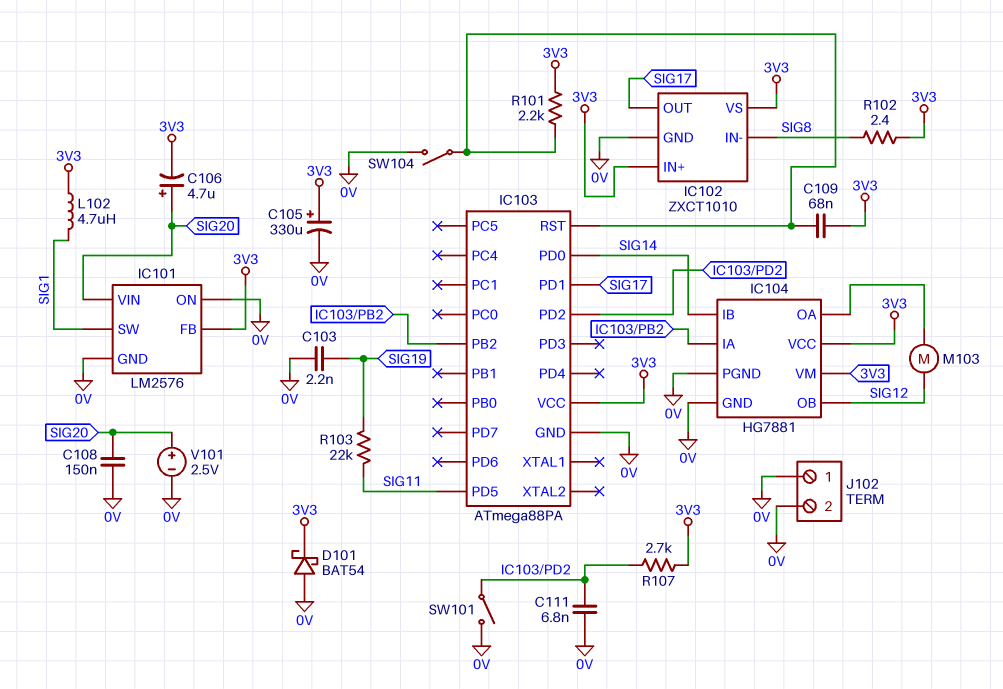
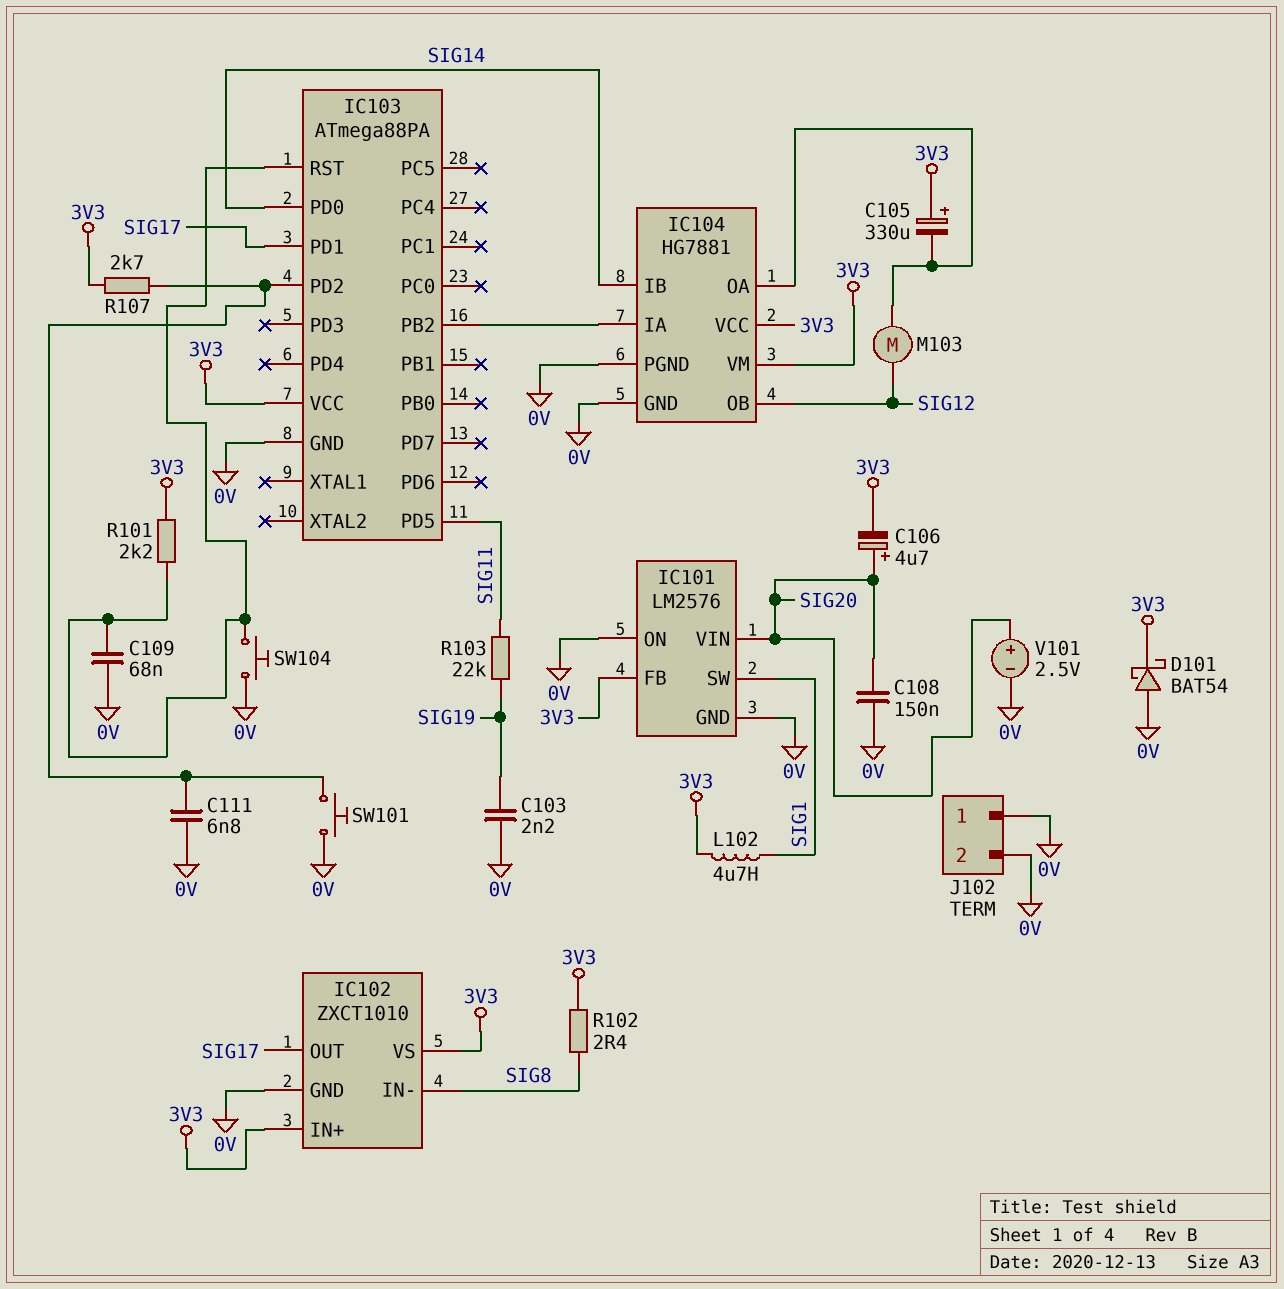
C105: 330uF (plus 3V3, minus 0V) -> 330uF (plus 3V3, minus IC104/OA)
C109: 68nF (3V3, IC103/RST) -> 68nF (0V, IC103/RST)
SW101: switch (0V, IC103/PD2) -> button (0V, IC103/PD2)
SW104: switch (0V, IC103/RST) -> button (0V, IC103/RST)

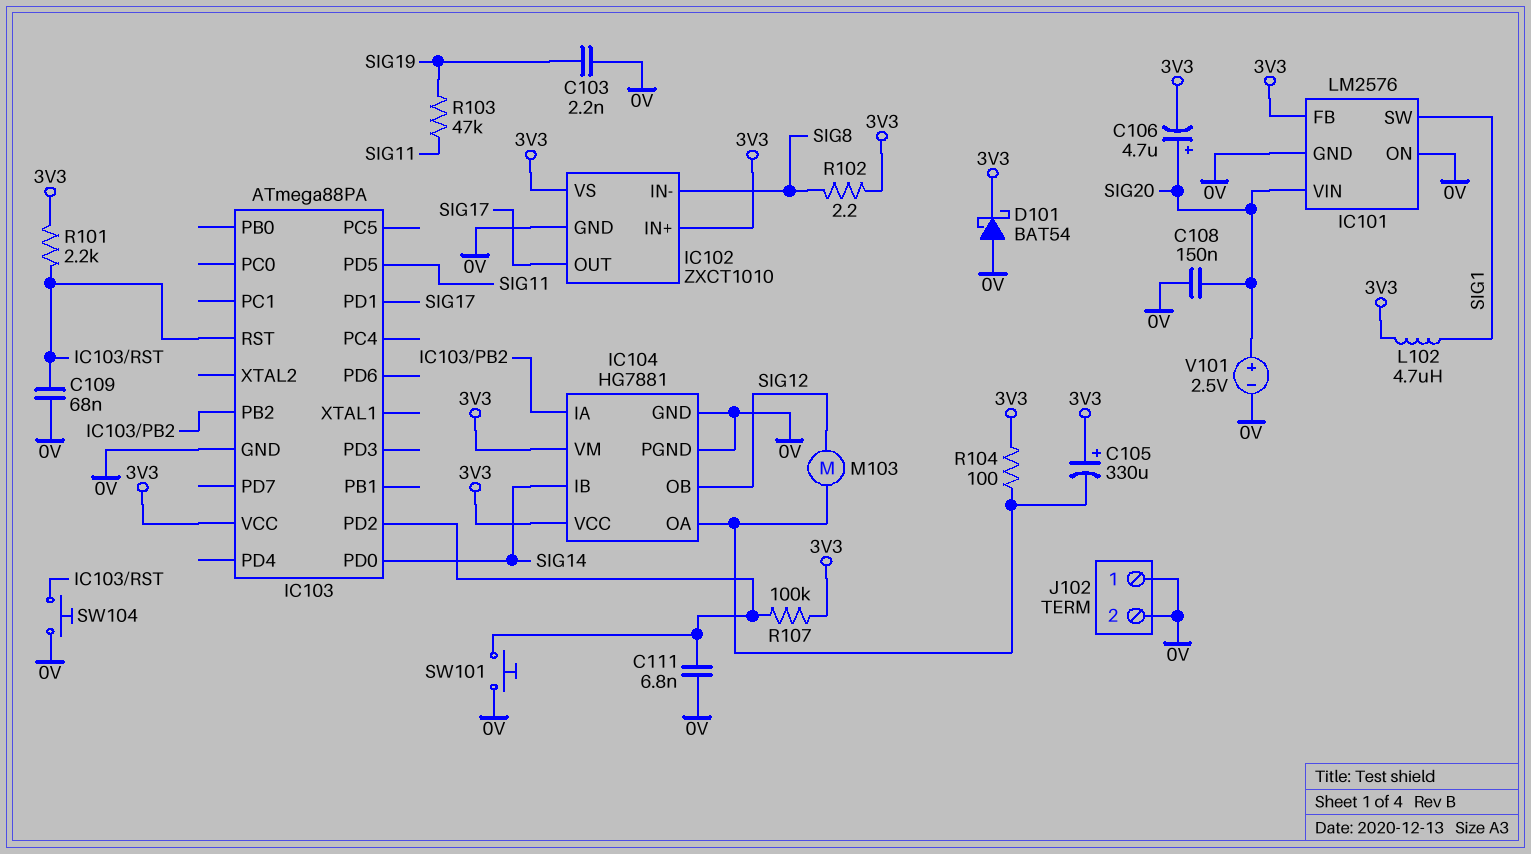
R102: 2.4 (3V3, SIG8) -> 2.2 (3V3, SIG8)
R103: 22k (SIG11, SIG19) -> 47k (SIG11, SIG19)
R104: none -> 100 (3V3, IC104/OA)
R107: 2.7k (3V3, IC103/PD2) -> 100k (3V3, IC103/PD2)

